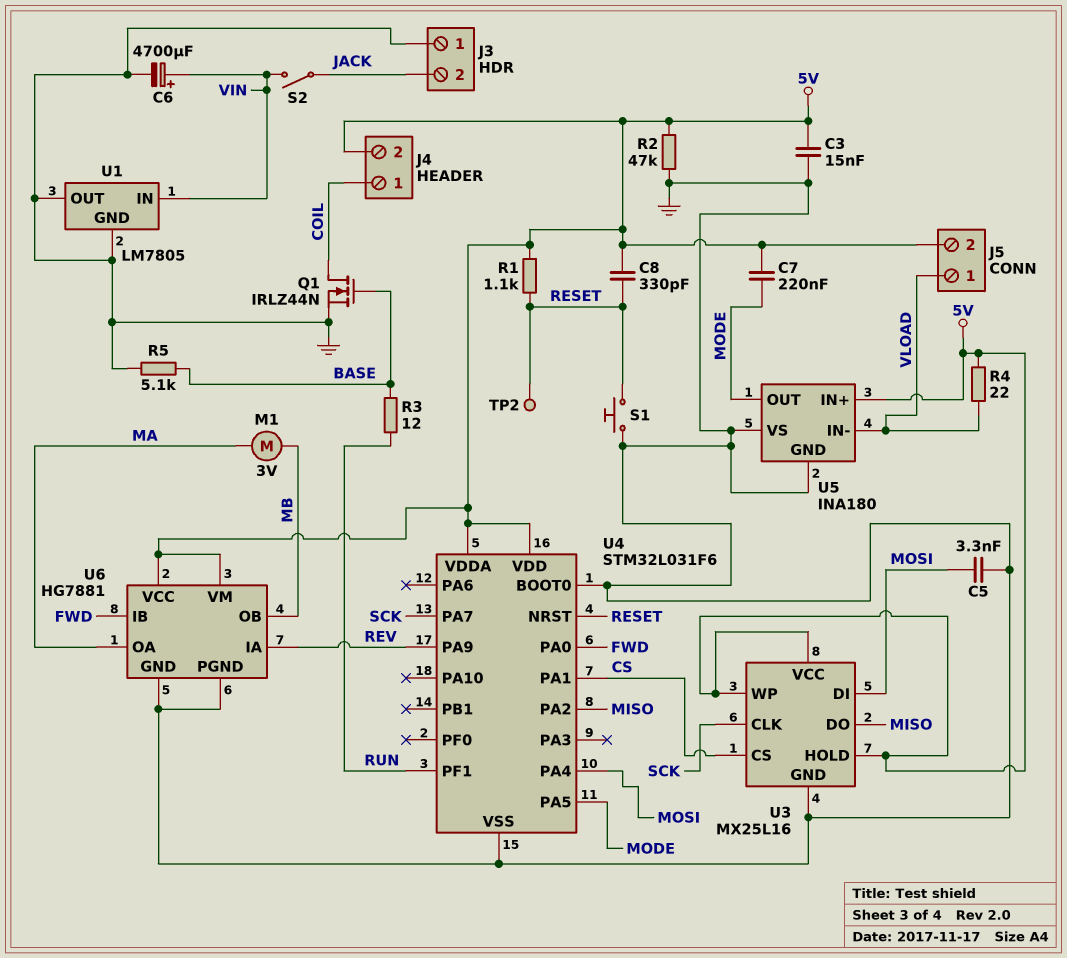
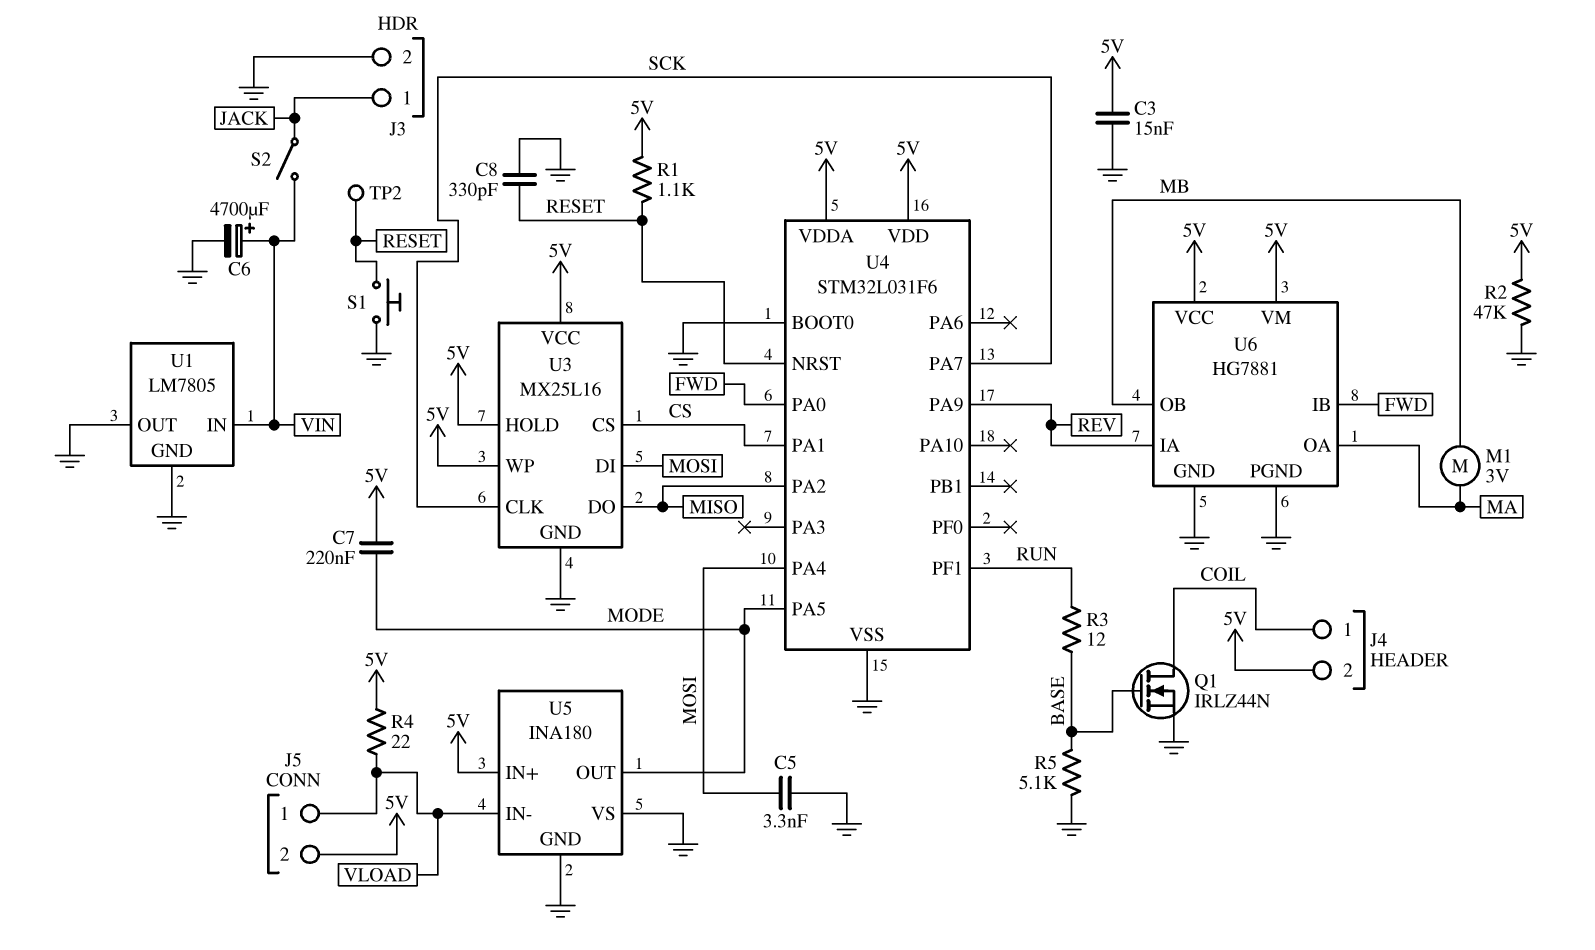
C8: 330pF (5V, RESET) -> 330pF (GND, RESET)
J3 pin 1: GND -> JACK
J3 pin 2: JACK -> GND

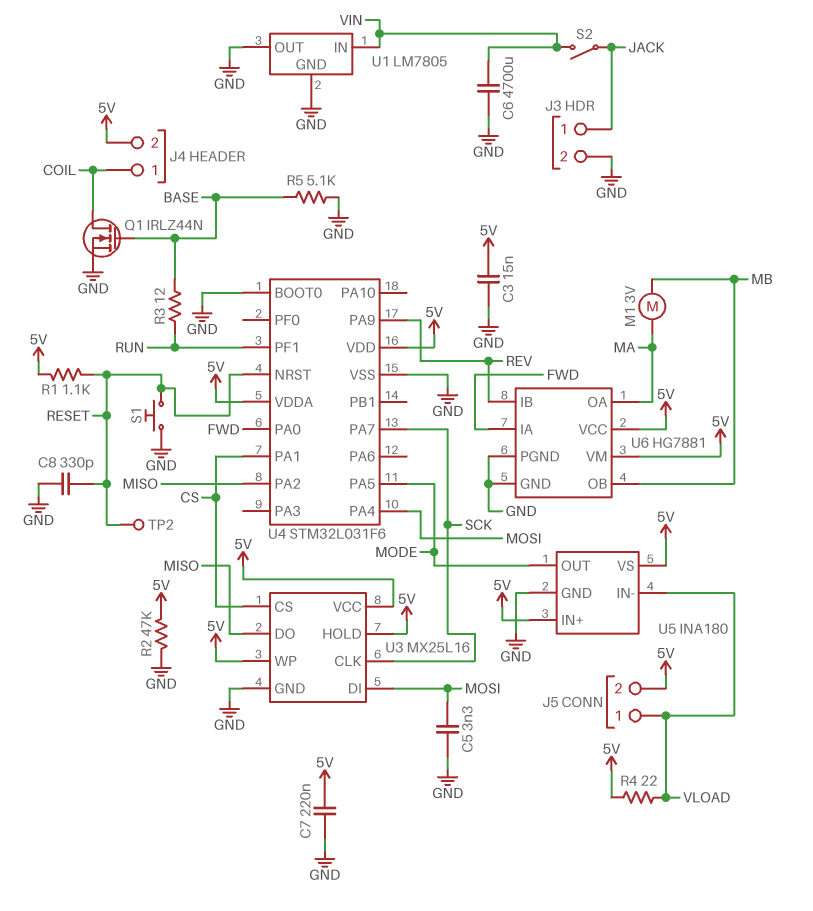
C6: 4700uF (plus VIN, minus GND) -> 4700uF (GND, VIN)
C7: 220nF (5V, MODE) -> 220nF (5V, GND)
U5 pin VS: GND -> 5V
U6 pin IA: REV -> FWD
U6 pin IB: FWD -> REV

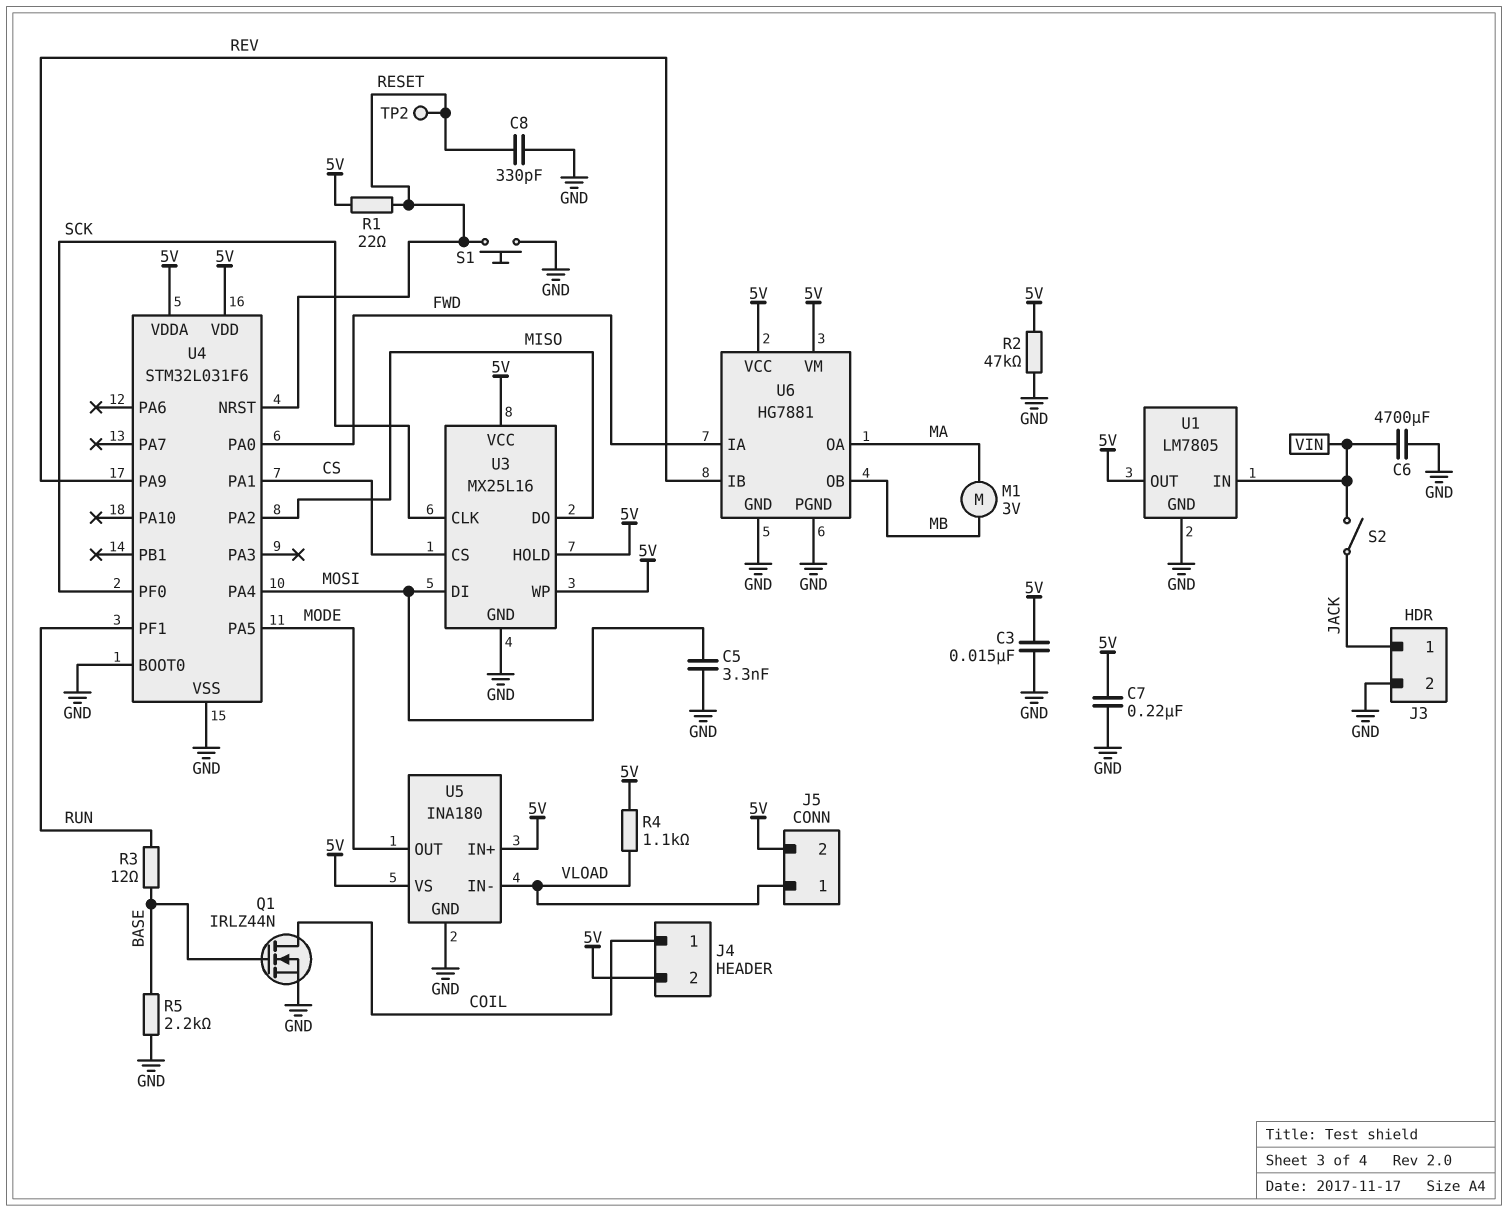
R1: 1.1k (5V, RESET) -> 22 (5V, RESET)
R4: 22 (5V, VLOAD) -> 1.1k (5V, VLOAD)
R5: 5.1k (BASE, GND) -> 2.2k (BASE, GND)
U1 pin OUT: GND -> 5V
U4 pin PA7: SCK -> none
U4 pin PF0: none -> SCK

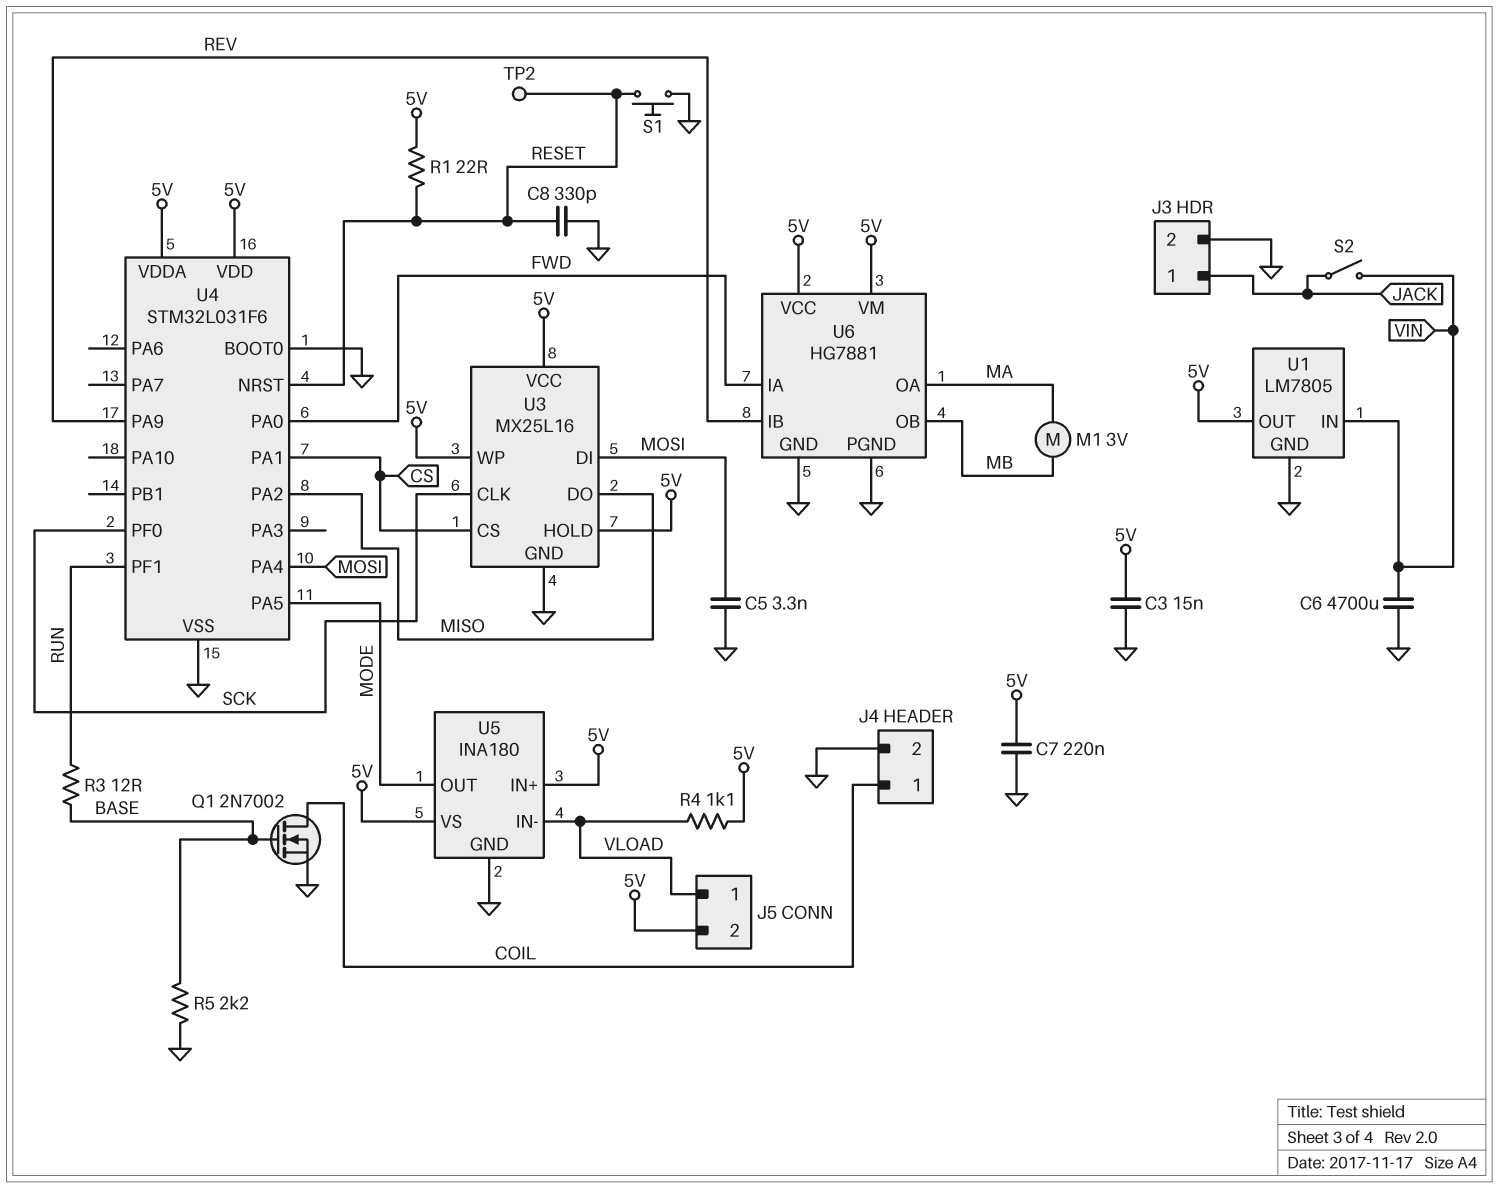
J4 pin 2: 5V -> GND
Q1: NMOS IRLZ44N (G BASE, D COIL, S GND) -> NMOS 2N7002 (G BASE, D COIL, S GND)
R2: 47k (5V, GND) -> none

